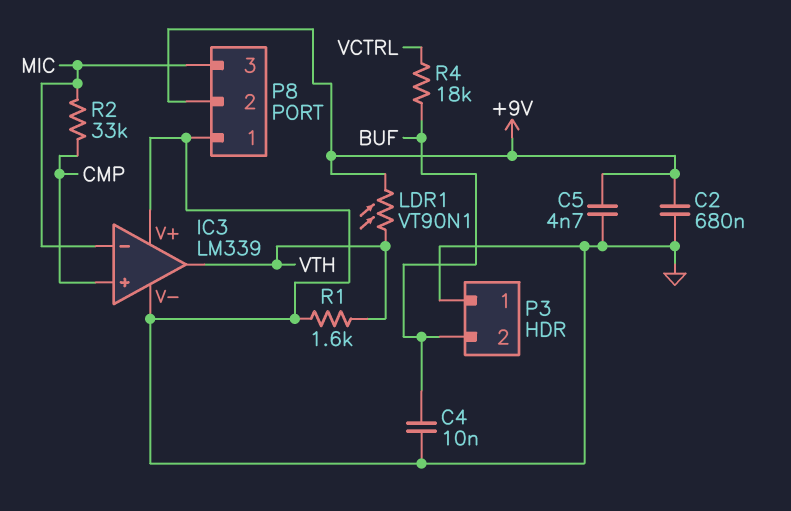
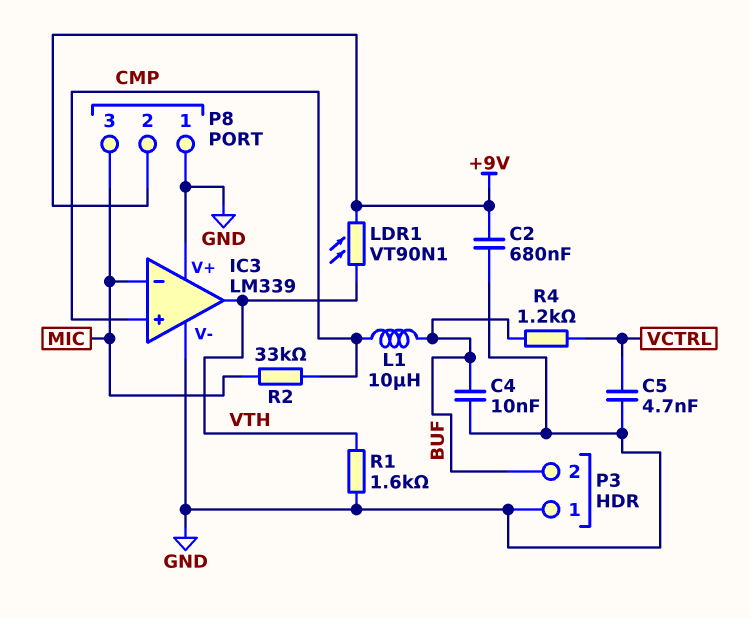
C5: 4.7nF (+9V, GND) -> 4.7nF (GND, VCTRL)
L1: none -> 10uH (BUF, CMP)
R4: 18k (BUF, VCTRL) -> 1.2k (BUF, VCTRL)

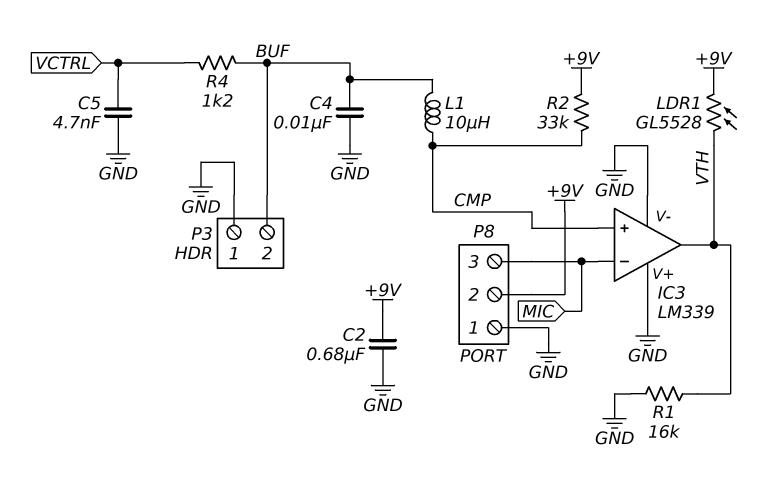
LDR1: VT90N1 (+9V, VTH) -> GL5528 (+9V, VTH)
R1: 1.6k (GND, VTH) -> 16k (GND, VTH)
R2: 33k (CMP, MIC) -> 33k (+9V, CMP)

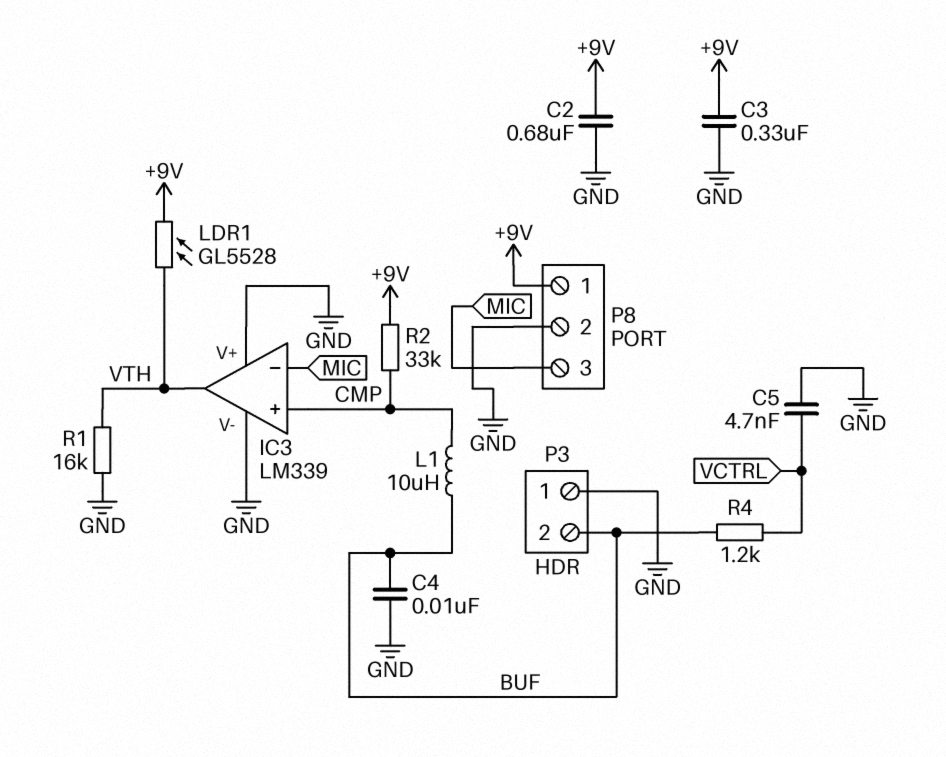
C3: none -> 330nF (+9V, GND)
P8 pin 1: GND -> +9V
P8 pin 2: +9V -> GND

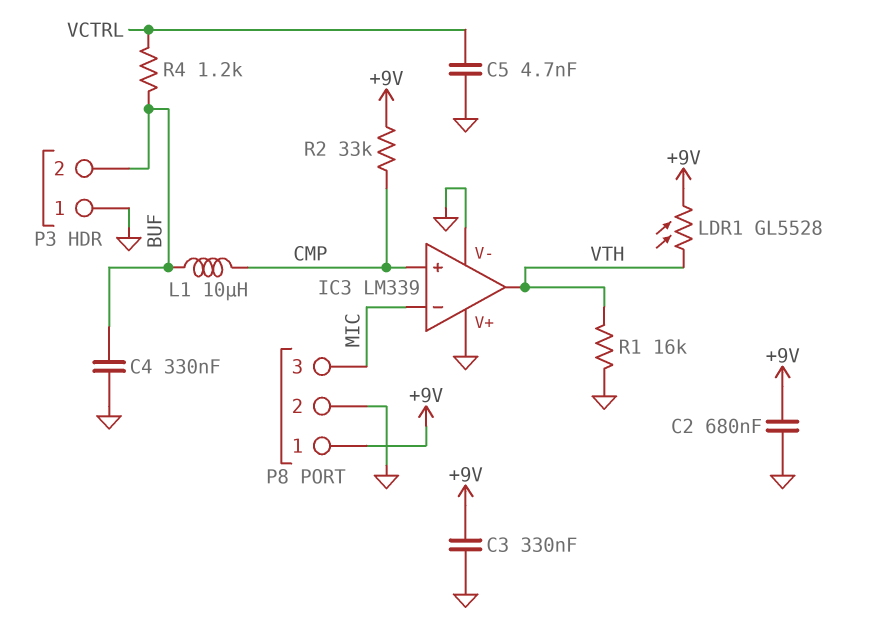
C4: 10nF (BUF, GND) -> 330nF (BUF, GND)

